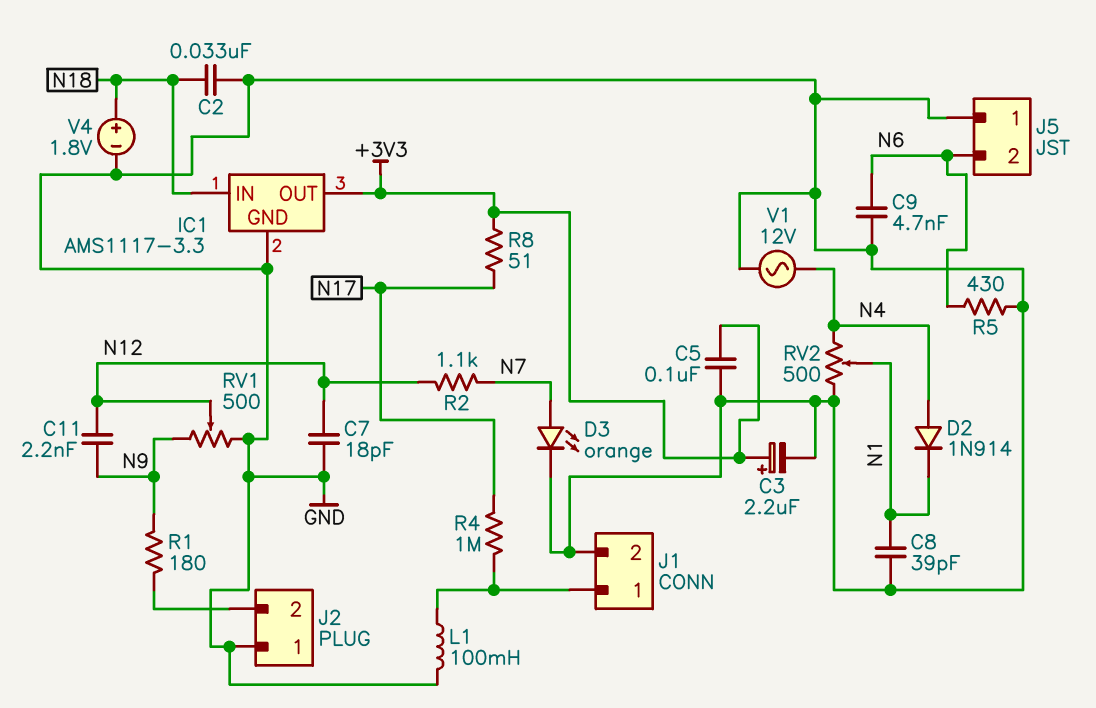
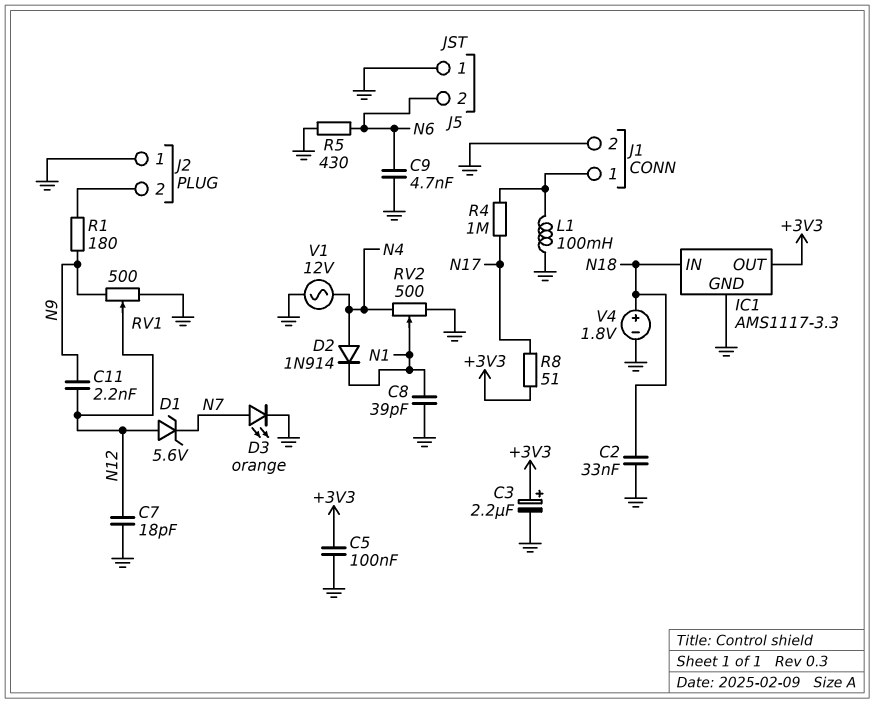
D1: none -> zener 5.6V (A N12, K N7)
R2: 1.1k (N7, N12) -> none

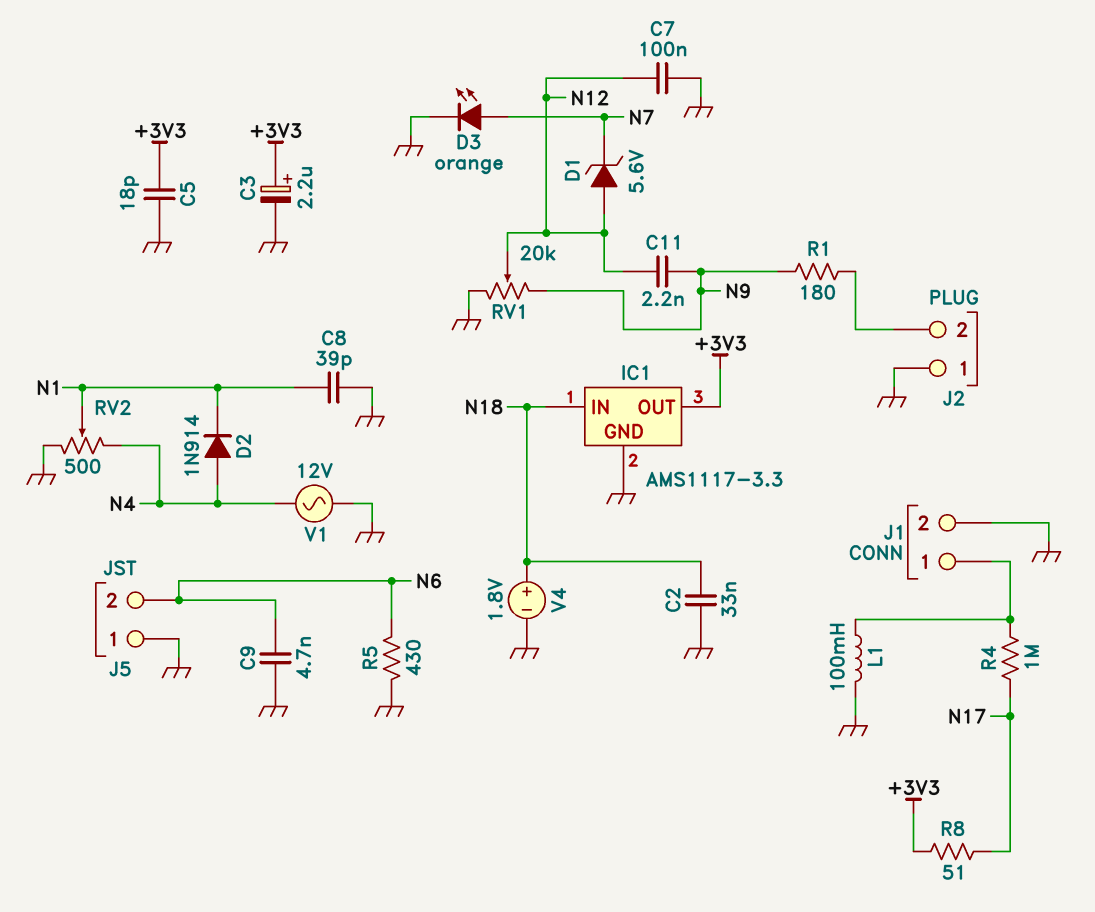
C5: 100nF (+3V3, GND) -> 18pF (+3V3, GND)
C7: 18pF (GND, N12) -> 100nF (GND, N12)
RV1: 500 (GND, N9, wiper N12) -> 20k (GND, N9, wiper N12)

